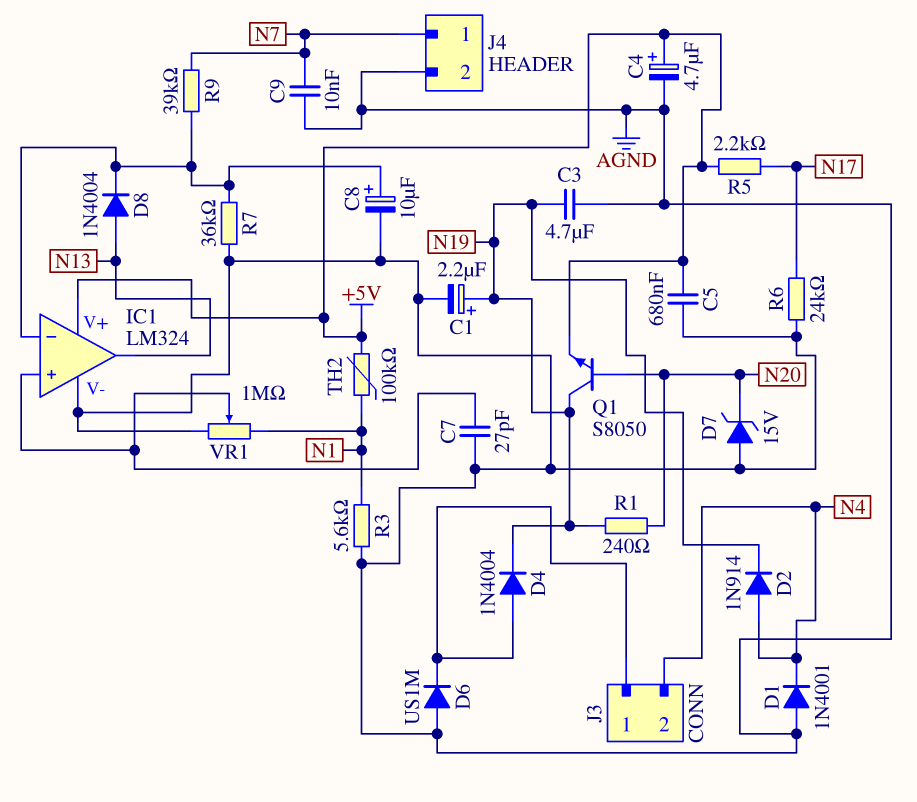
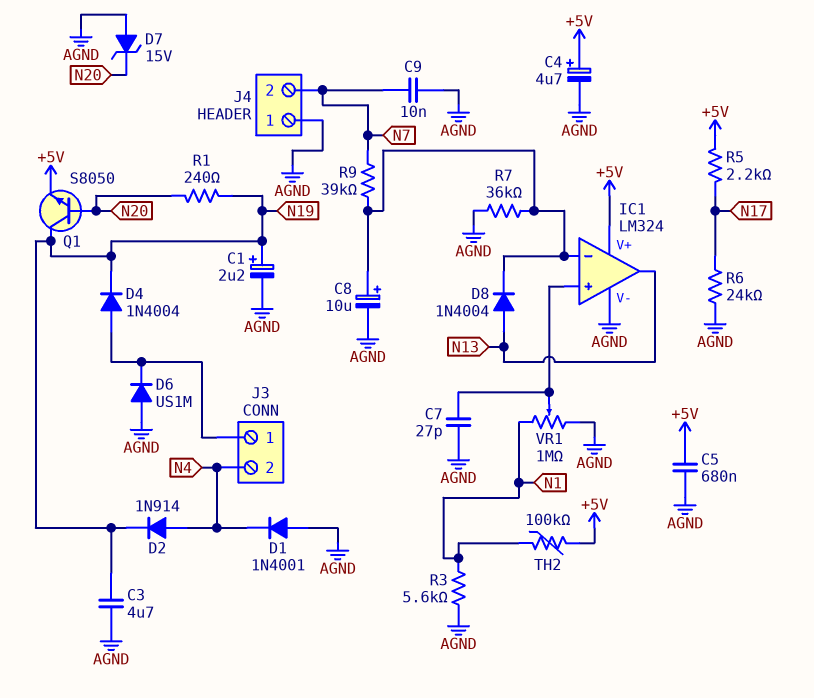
J4 pin 1: N7 -> AGND
J4 pin 2: AGND -> N7

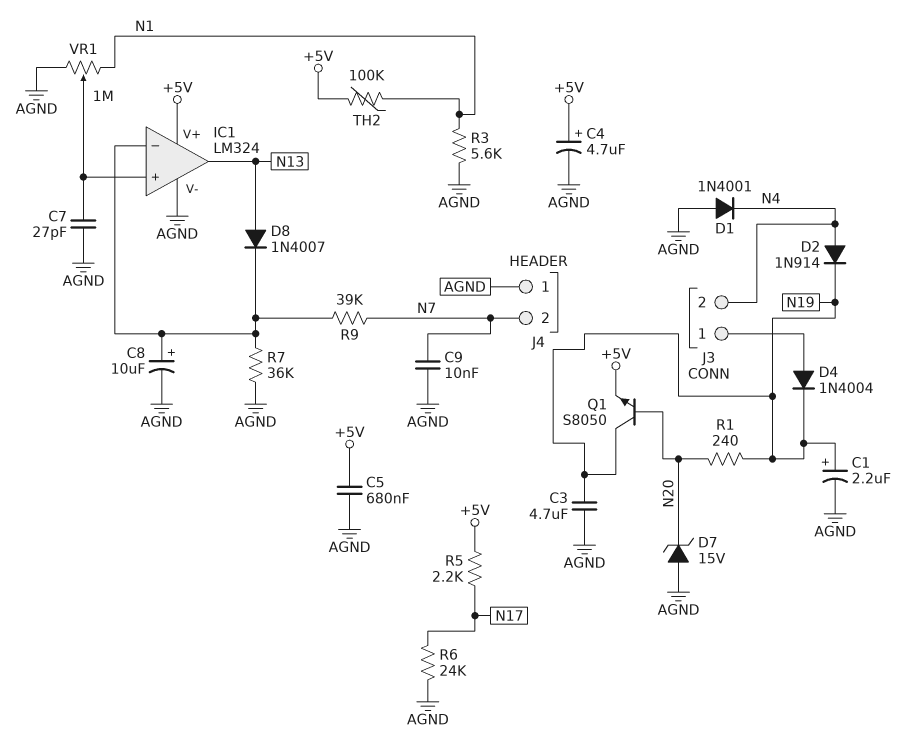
D6: diode US1M (A AGND, K J3/1) -> none
D8: diode 1N4004 (A N13, K IC1/in-) -> diode 1N4007 (A N13, K IC1/in-)

